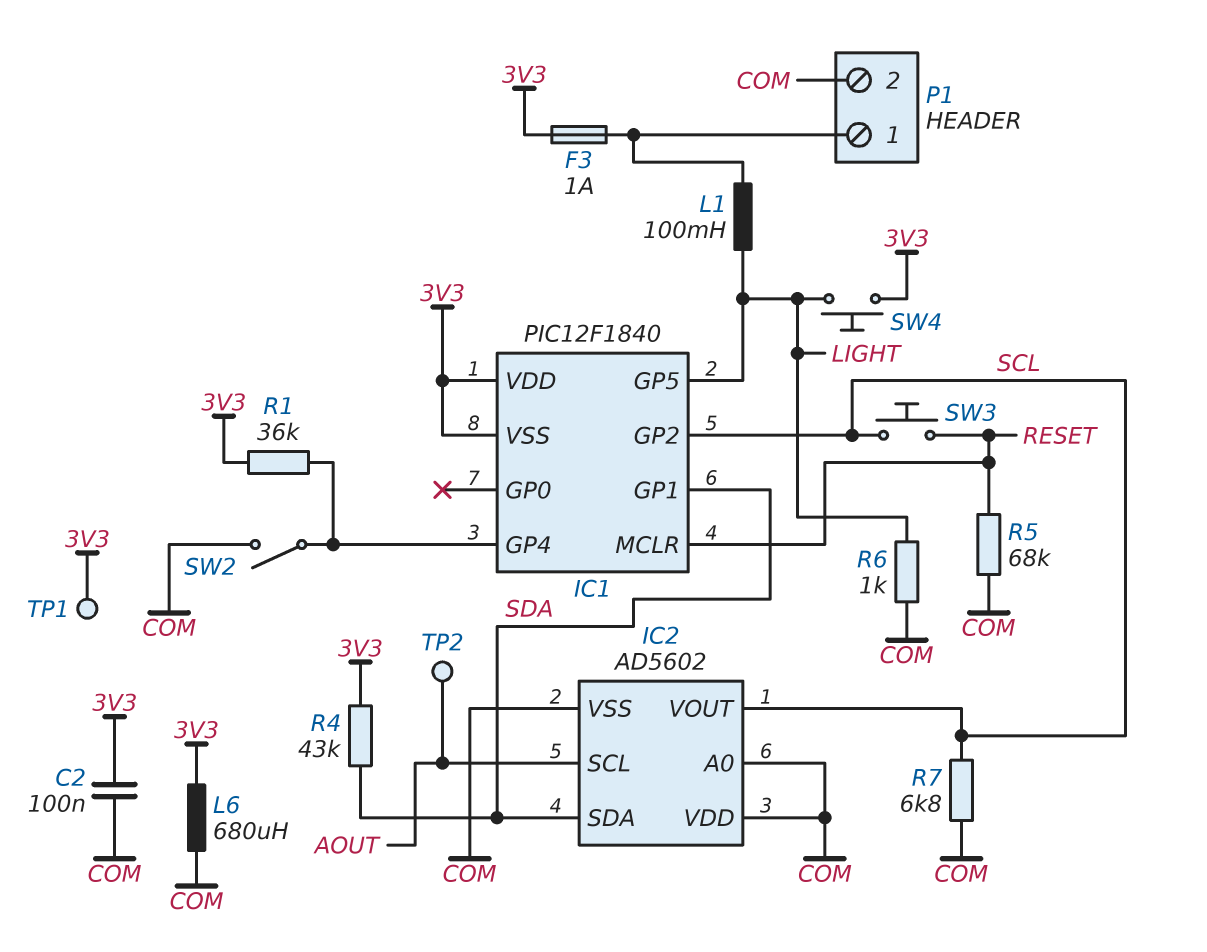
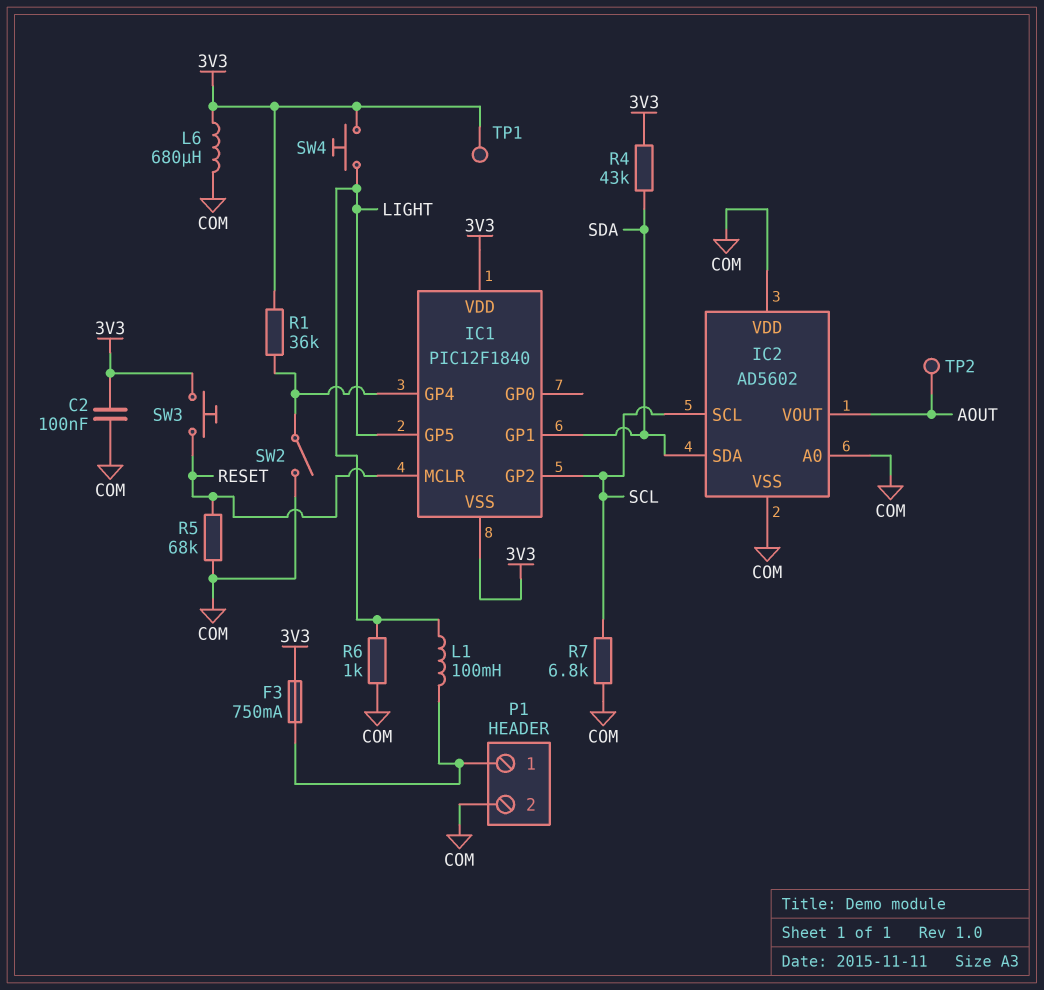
F3: 1A (3V3, P1/1) -> 750mA (3V3, P1/1)
IC2 pin SCL: AOUT -> SCL
IC2 pin VOUT: SCL -> AOUT
SW3: button (RESET, SCL) -> button (3V3, RESET)

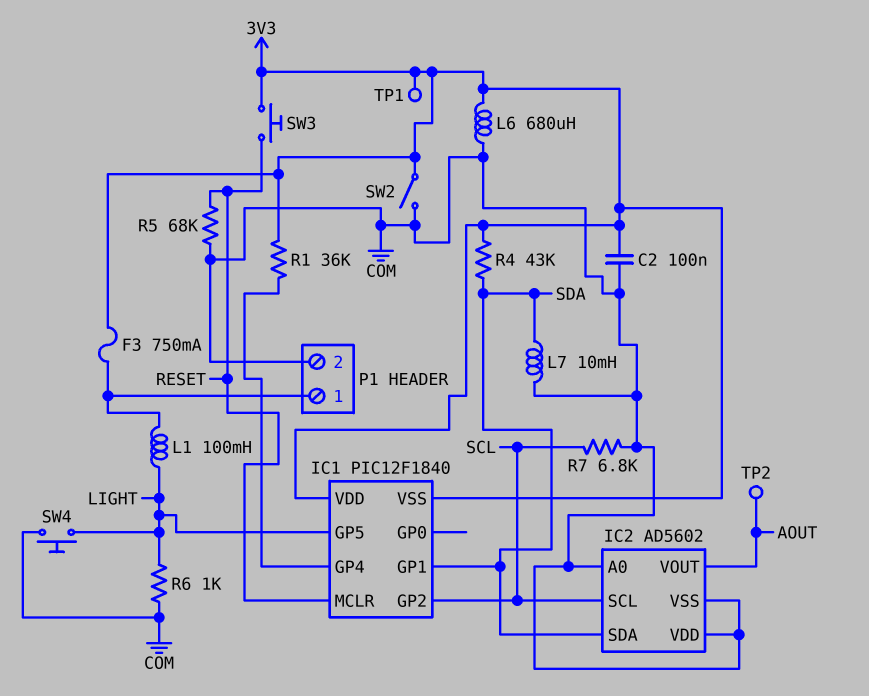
L7: none -> 10mH (COM, SDA)
SW2: switch (COM, IC1/GP4) -> switch (3V3, COM)
SW4: button (3V3, LIGHT) -> button (COM, LIGHT)

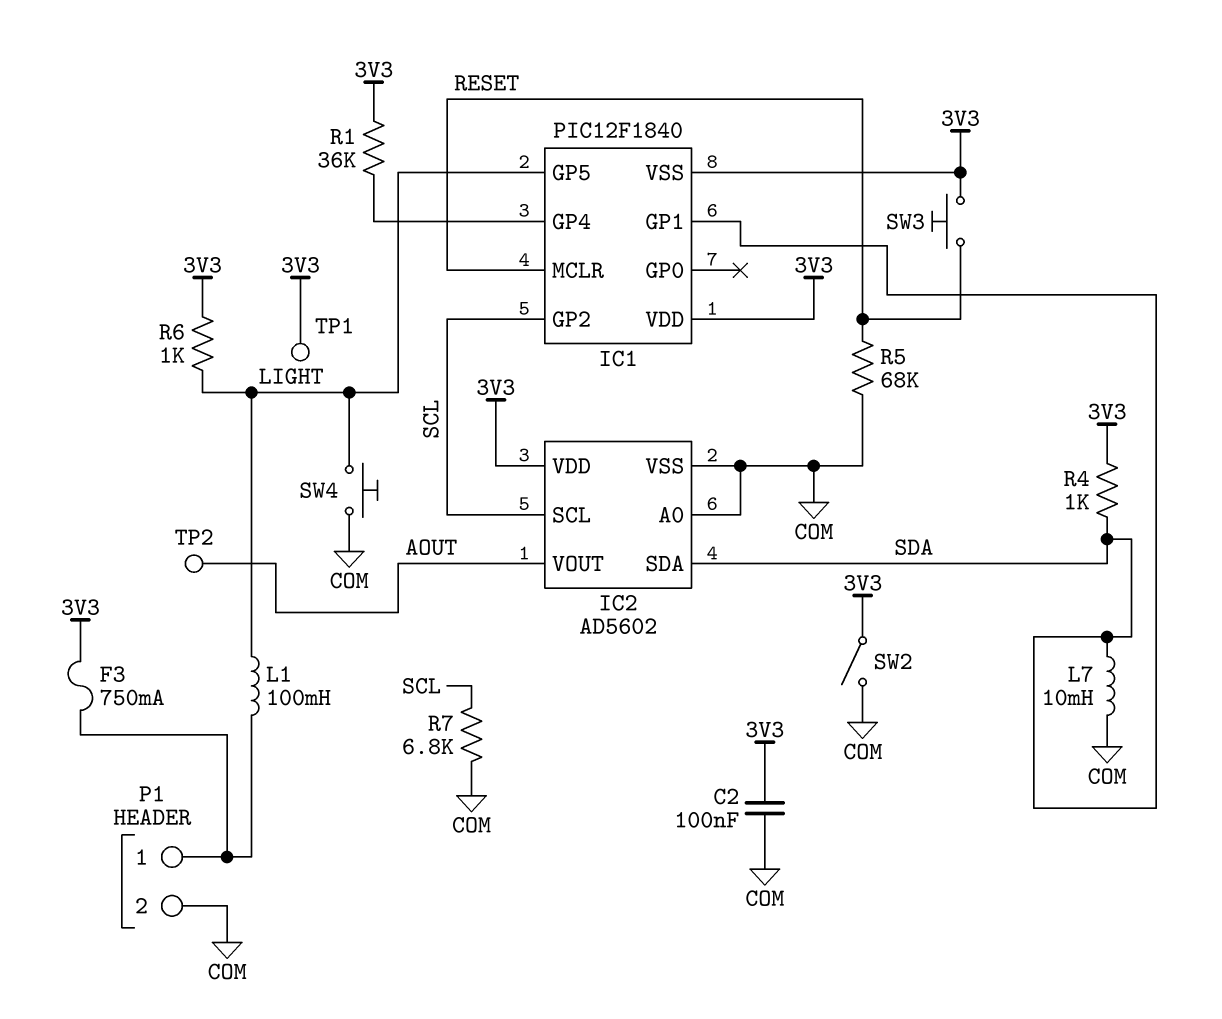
IC2 pin VDD: COM -> 3V3
L6: 680uH (3V3, COM) -> none
R4: 43k (3V3, SDA) -> 1k (3V3, SDA)
R6: 1k (COM, LIGHT) -> 1k (3V3, LIGHT)

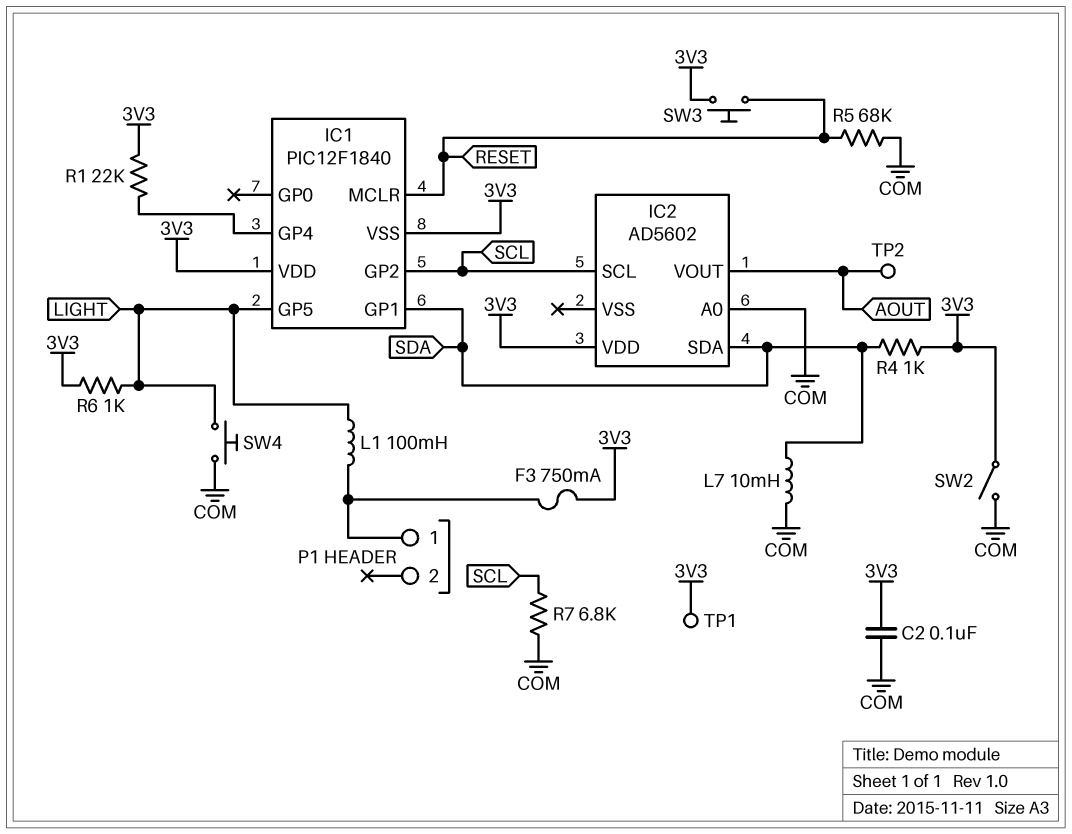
IC2 pin VSS: COM -> none
P1 pin 2: COM -> none
R1: 36k (3V3, IC1/GP4) -> 22k (3V3, IC1/GP4)

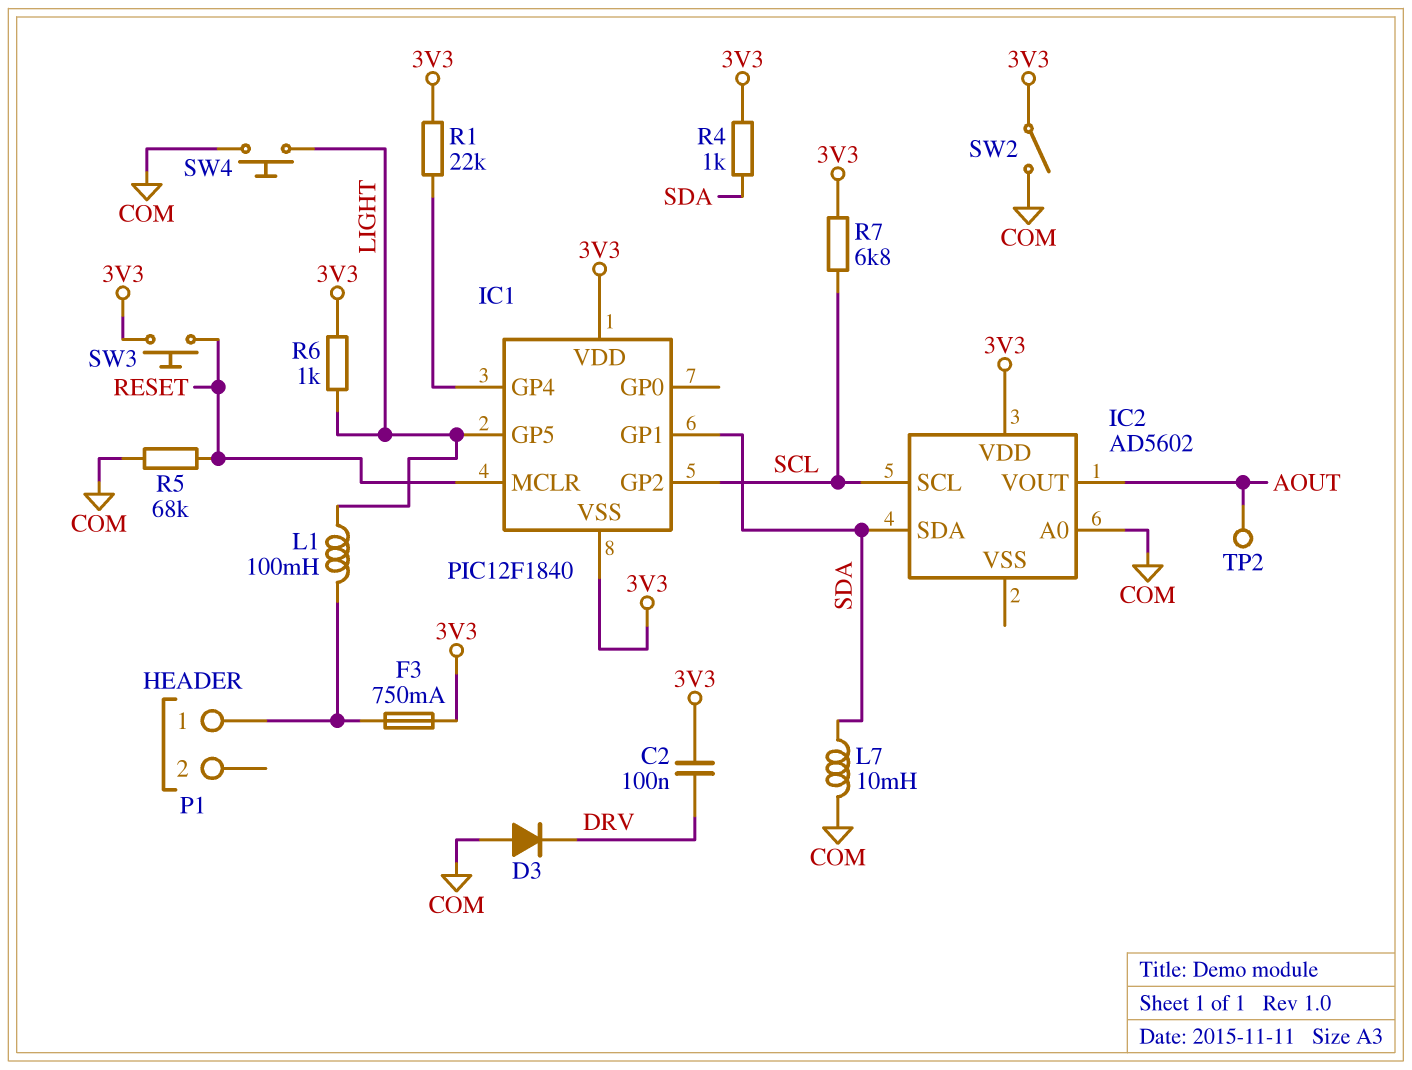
C2: 100nF (3V3, COM) -> 100nF (3V3, DRV)
D3: none -> diode (A COM, K DRV)
R7: 6.8k (COM, SCL) -> 6.8k (3V3, SCL)
TP1: test point (3V3) -> none

